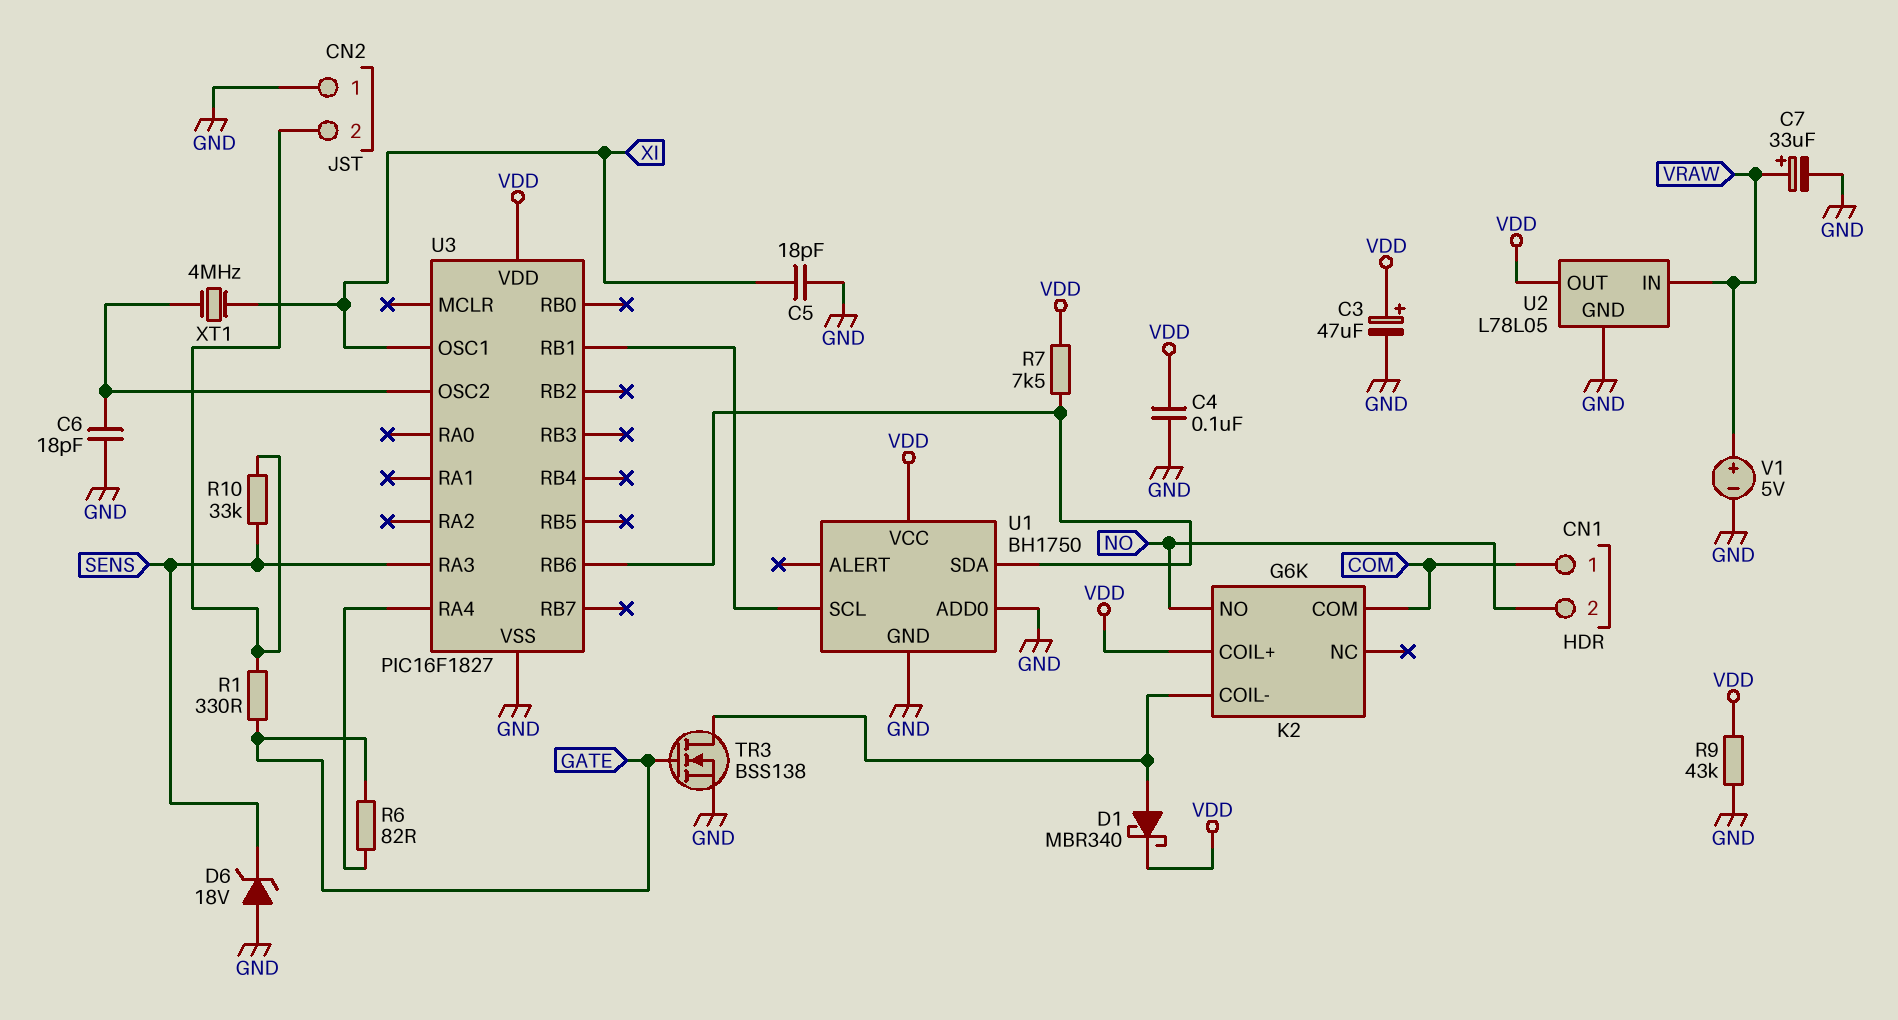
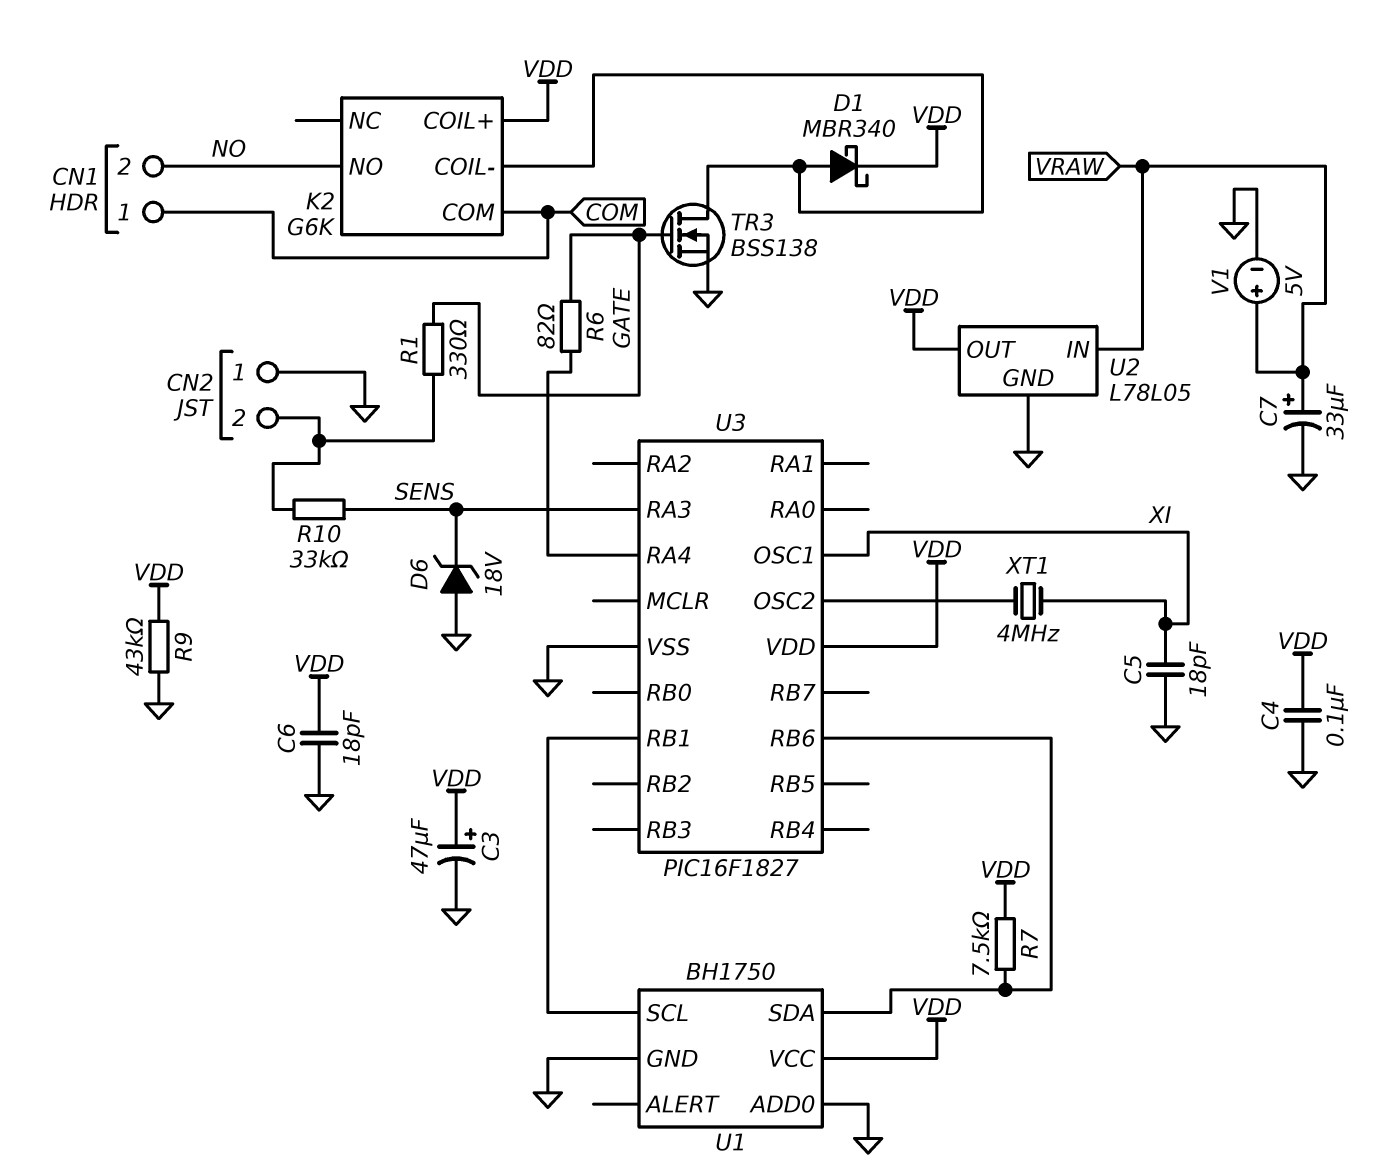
C6: 18pF (GND, U3/OSC2) -> 18pF (GND, VDD)

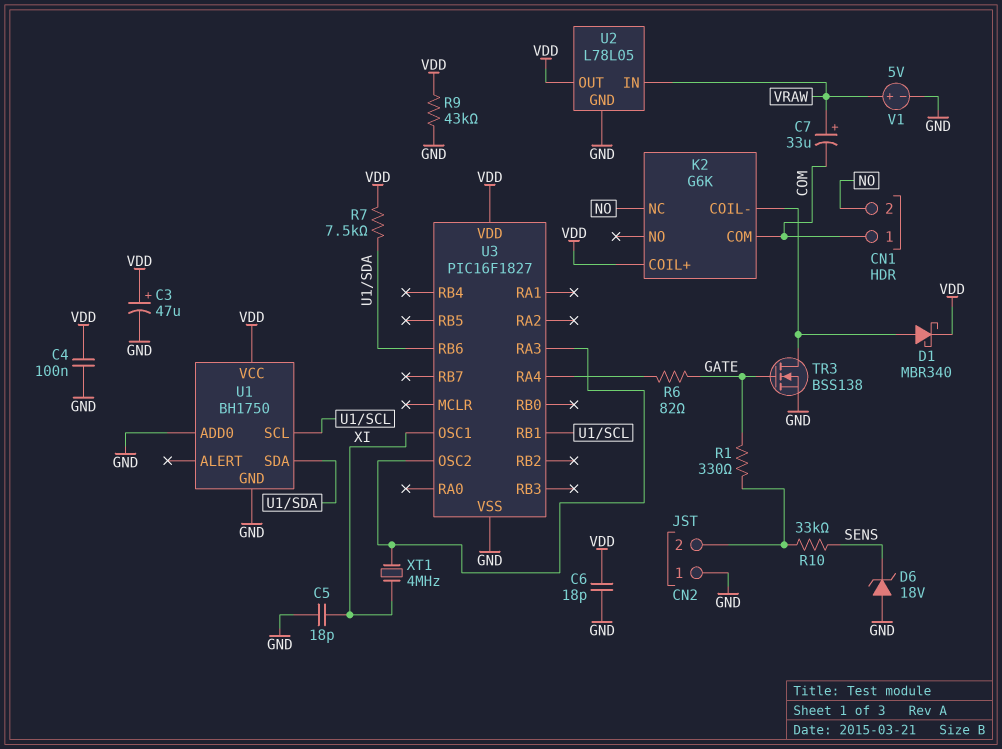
C7: 33uF (plus VRAW, minus GND) -> 33uF (plus VRAW, minus COM)
K2 pin NC: none -> NO
K2 pin NO: NO -> none
U3 pin RA3: SENS -> U3/OSC2

